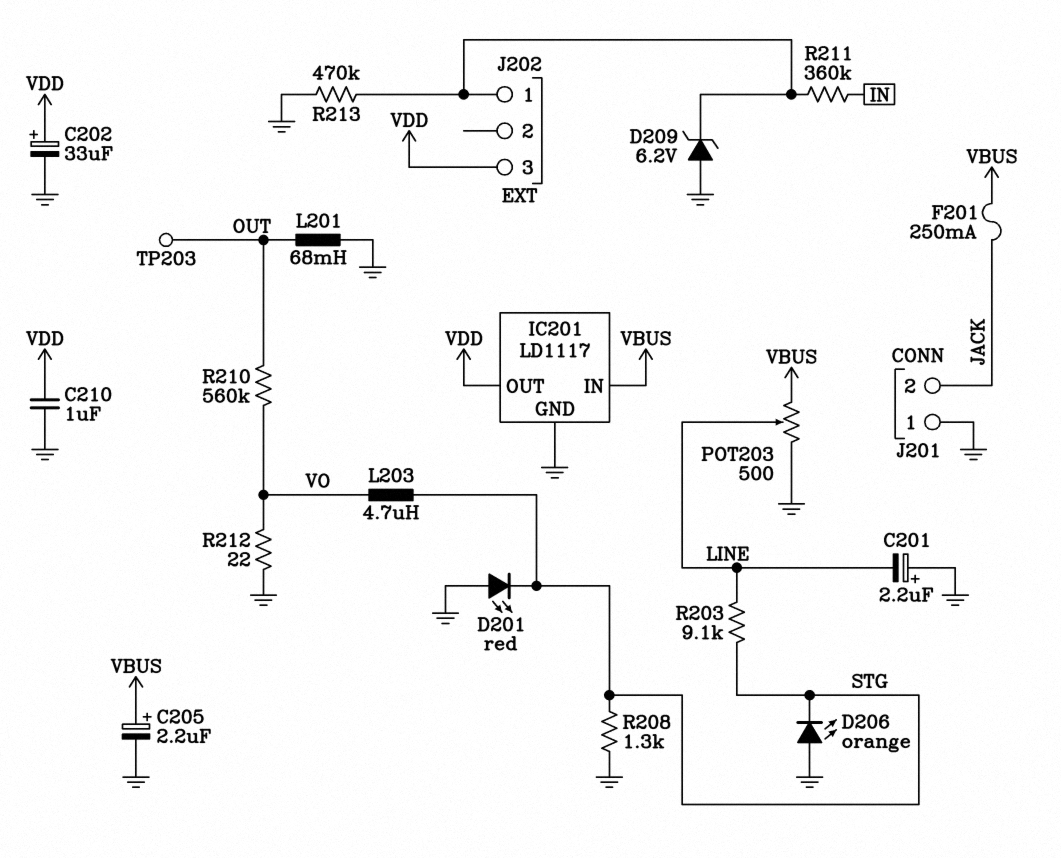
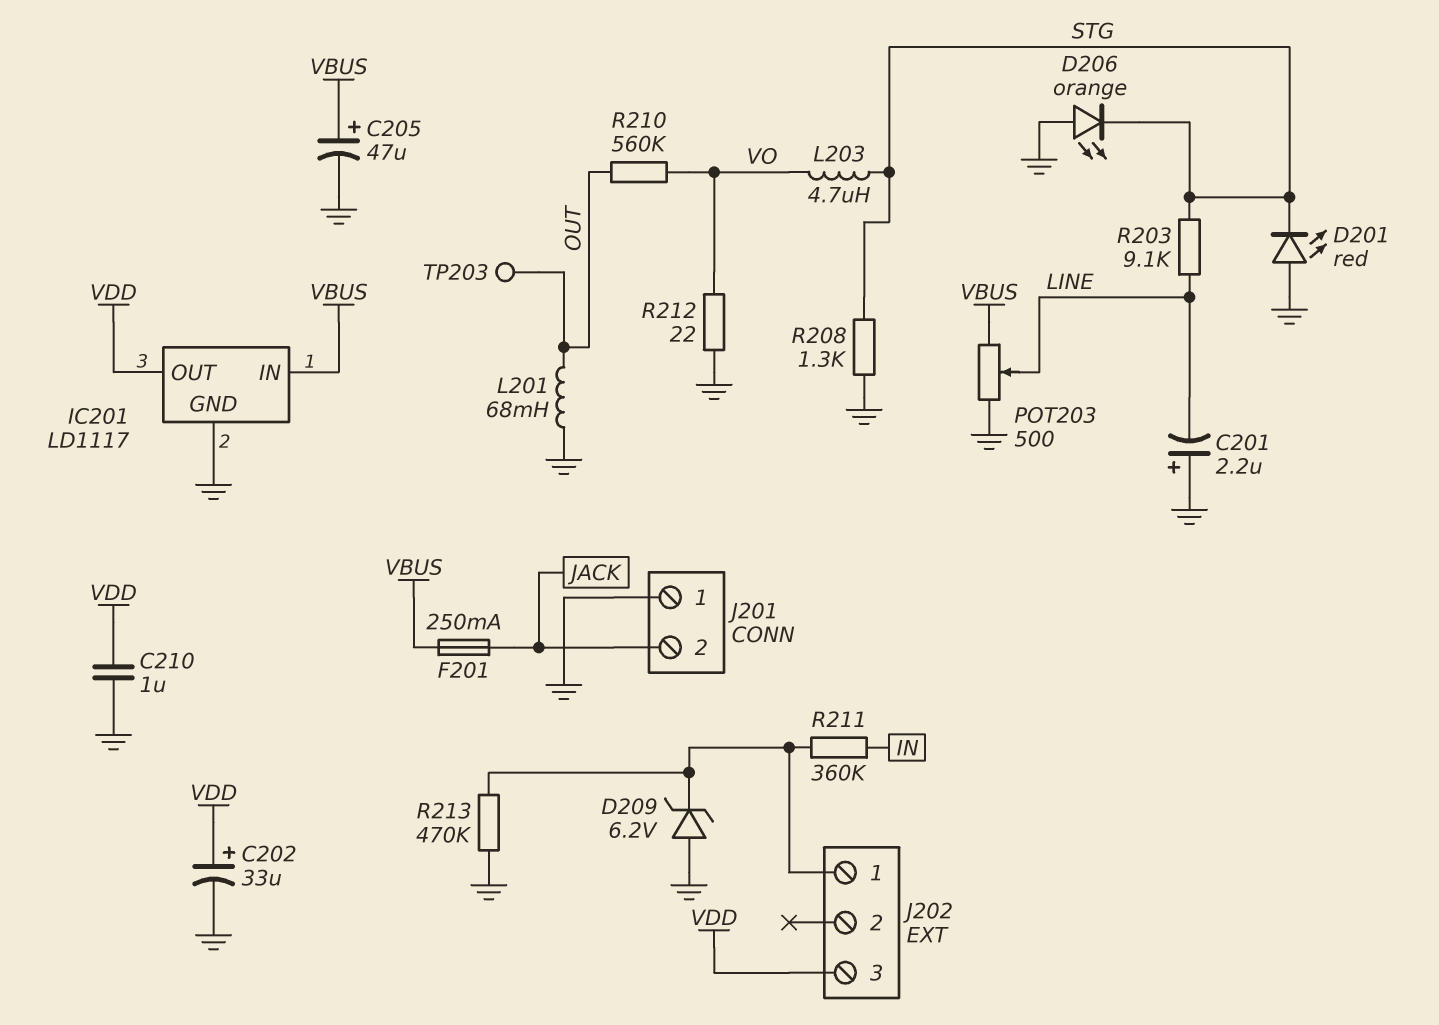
C205: 2.2uF (plus VBUS, minus GND) -> 47uF (plus VBUS, minus GND)

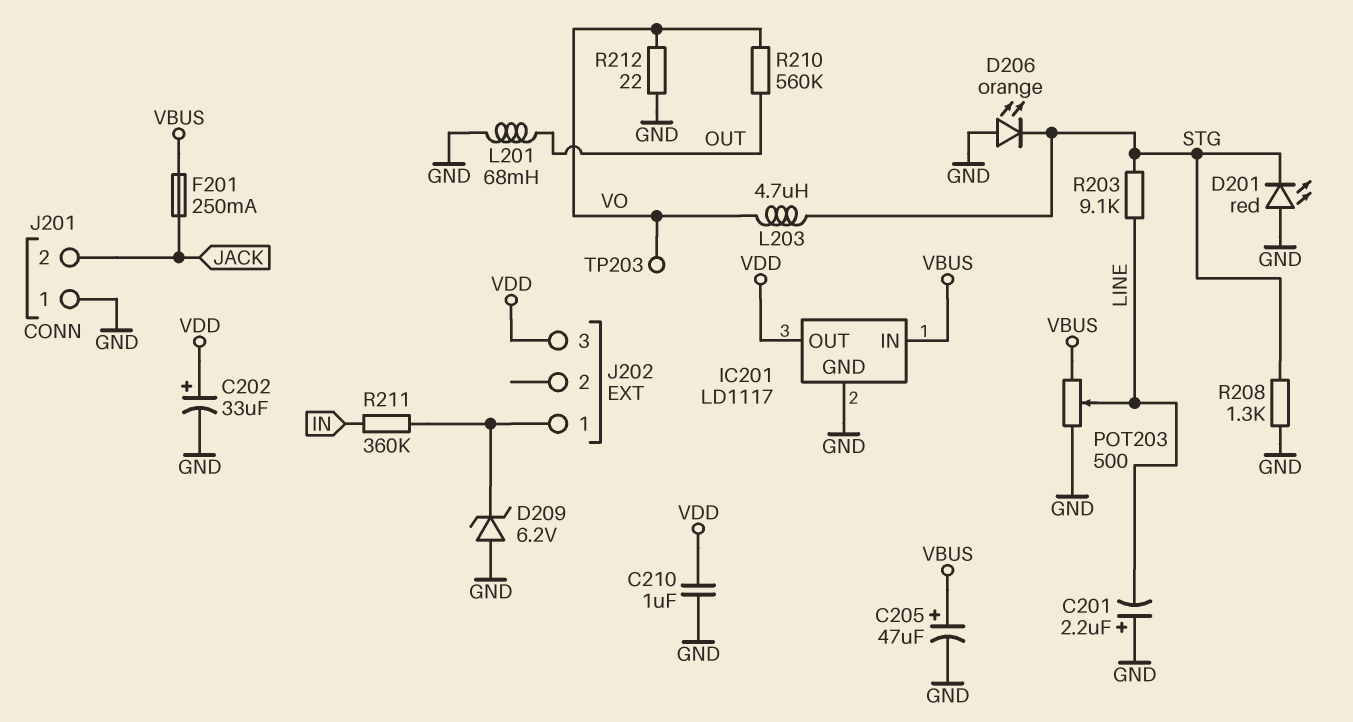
R213: 470k (GND, J202/1) -> none
TP203: test point (OUT) -> test point (VO)

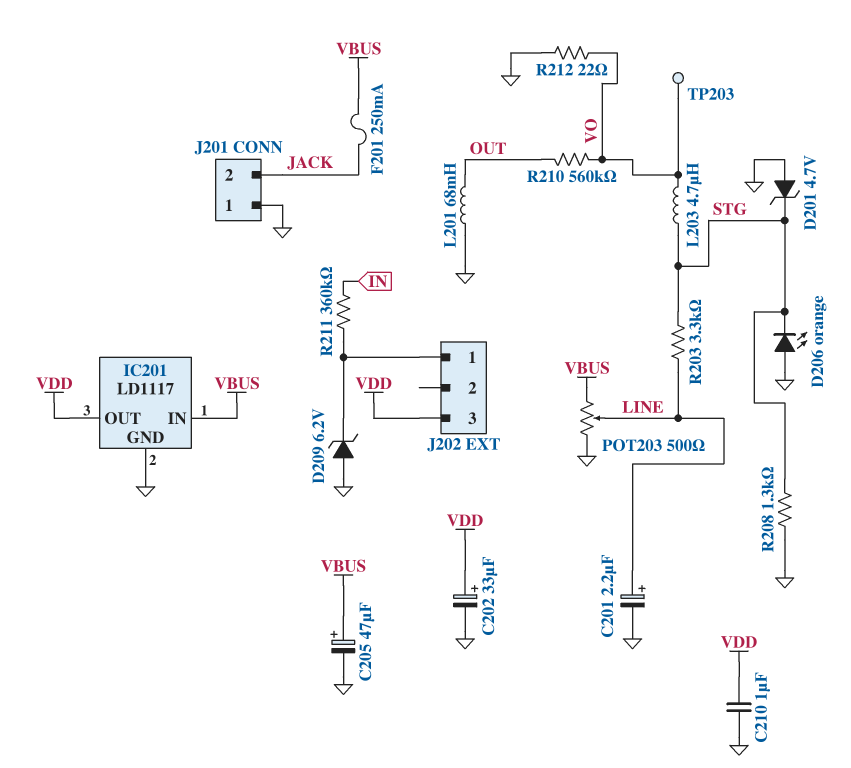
C201: 2.2uF (plus GND, minus LINE) -> 2.2uF (plus LINE, minus GND)
D201: LED red (A GND, K STG) -> zener 4.7V (A GND, K STG)
R203: 9.1k (LINE, STG) -> 3.3k (LINE, STG)

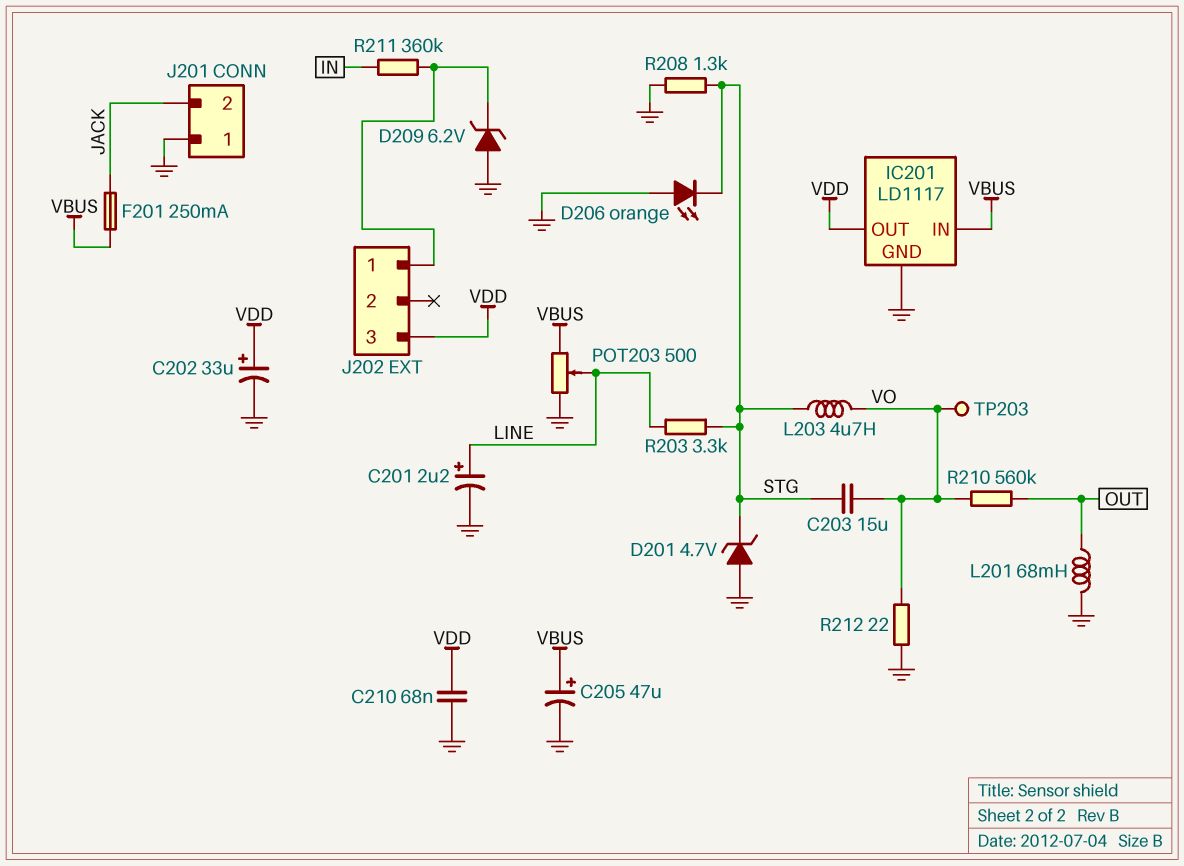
C203: none -> 15uF (STG, VO)
C210: 1uF (GND, VDD) -> 68nF (GND, VDD)

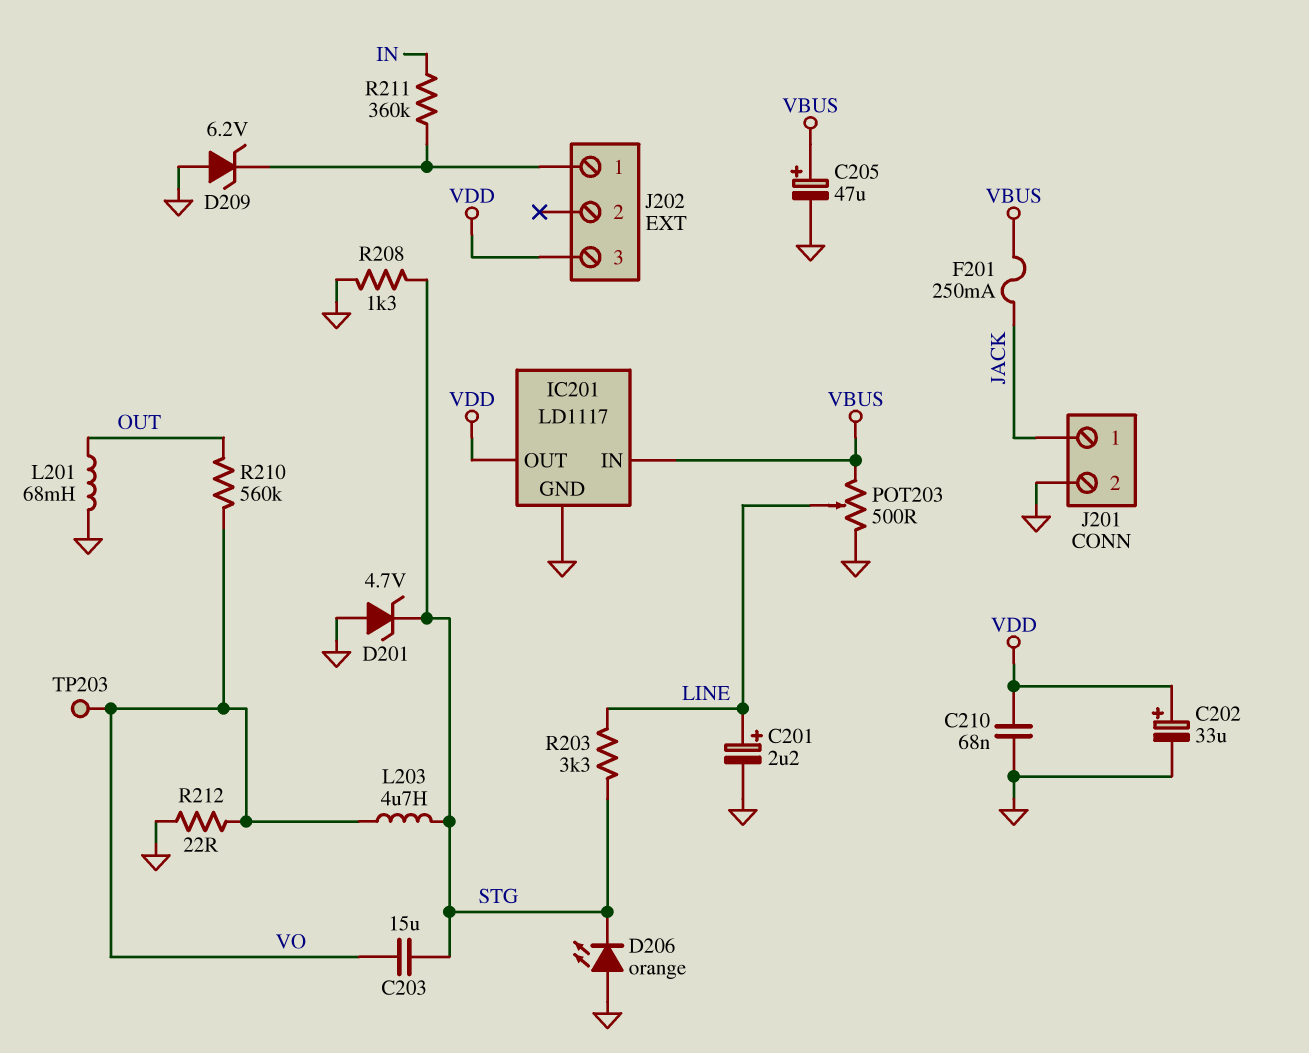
J201 pin 1: GND -> JACK
J201 pin 2: JACK -> GND

